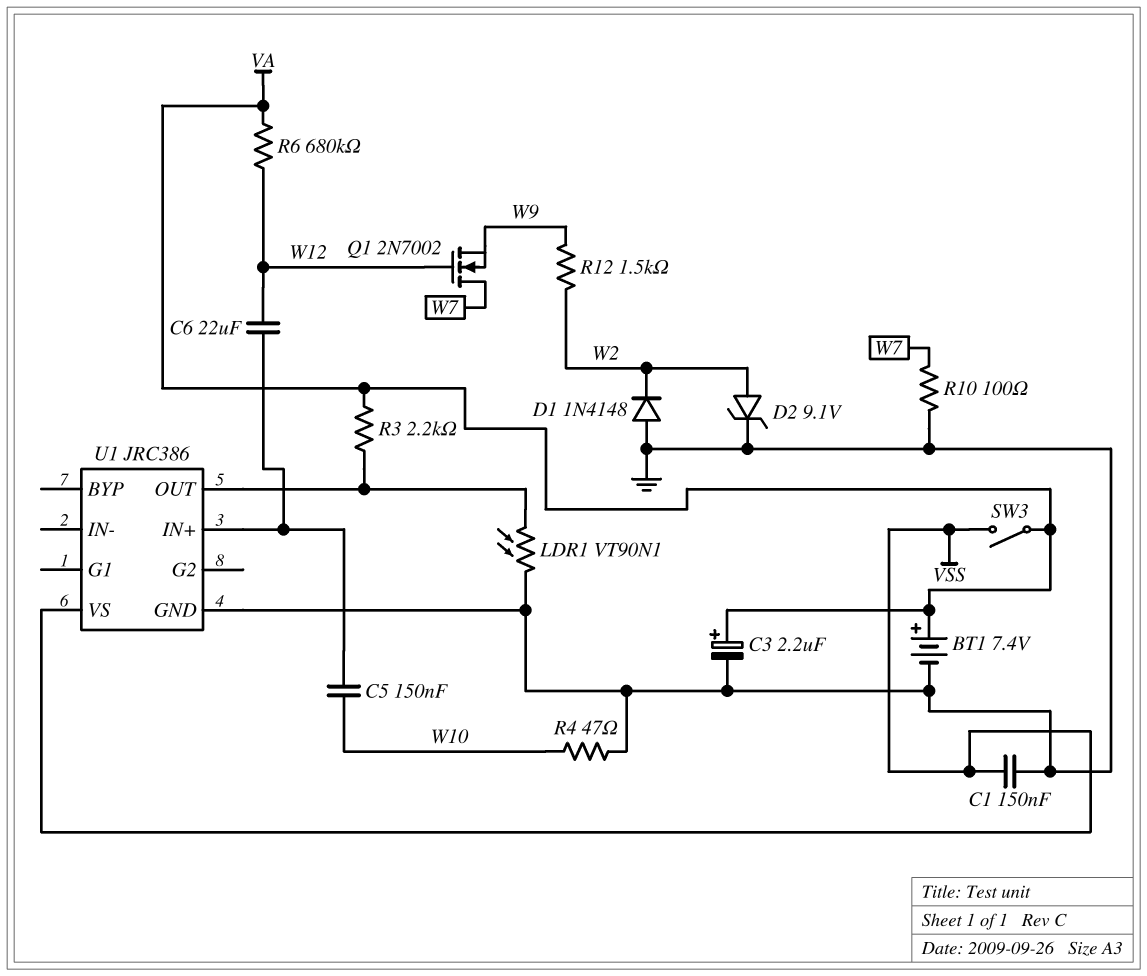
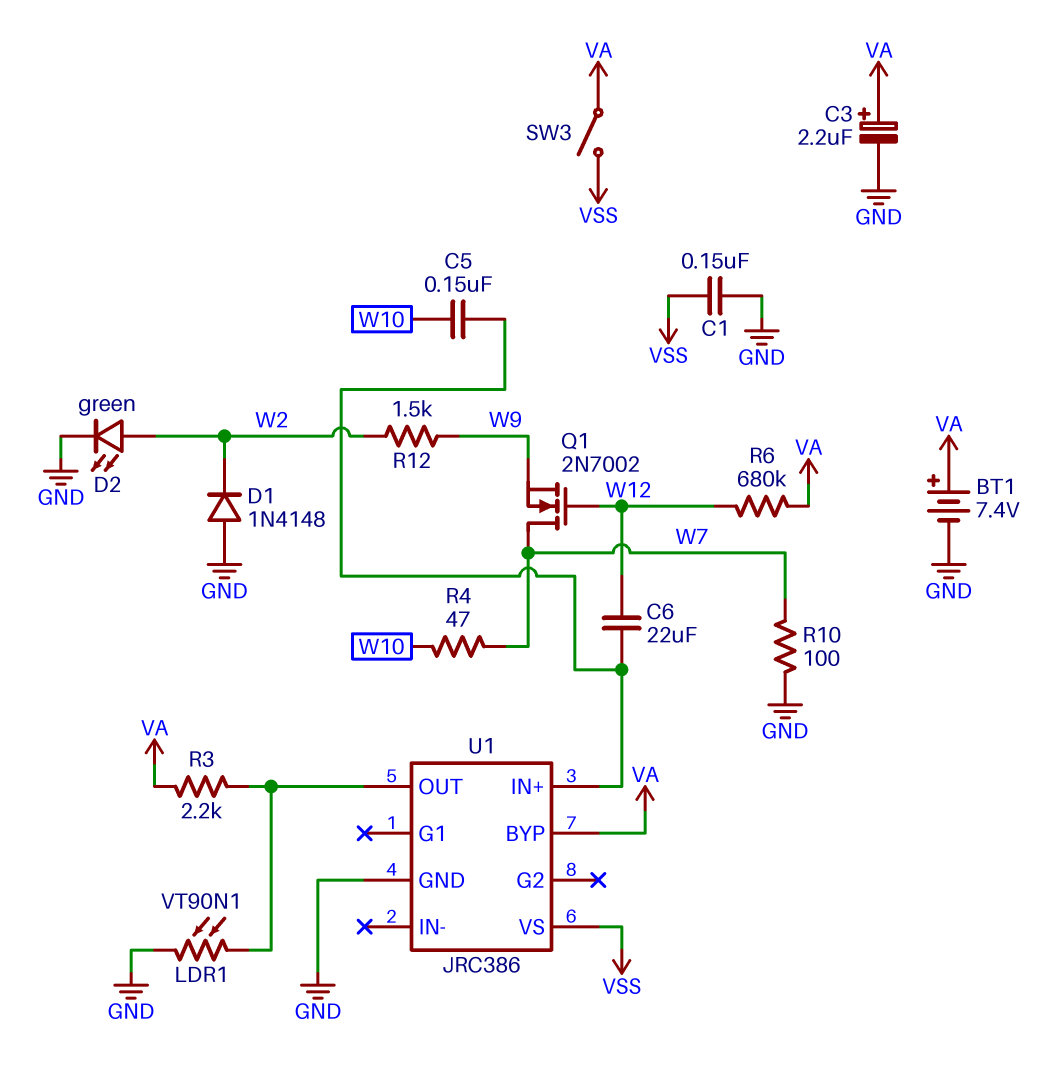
D2: zener 9.1V (A W2, K GND) -> LED green (A W2, K GND)
R4: 47 (GND, W10) -> 47 (W7, W10)
U1 pin BYP: none -> VA

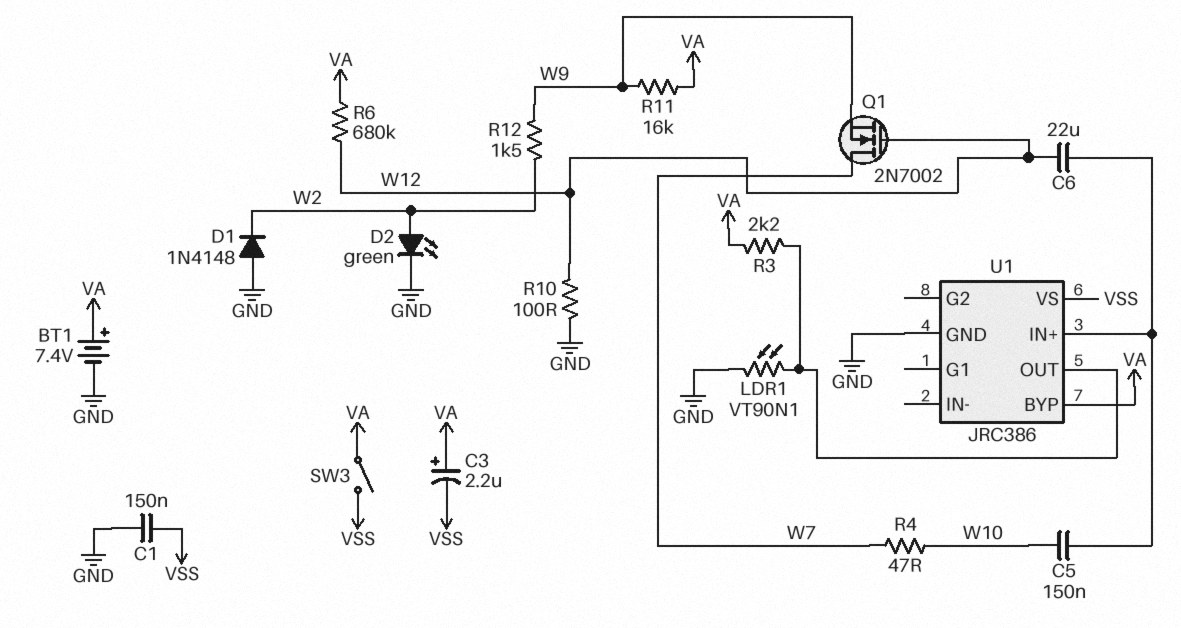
C3: 2.2uF (plus VA, minus GND) -> 2.2uF (plus VA, minus VSS)
R10: 100 (GND, W7) -> 100 (GND, W12)
R11: none -> 16k (VA, W9)

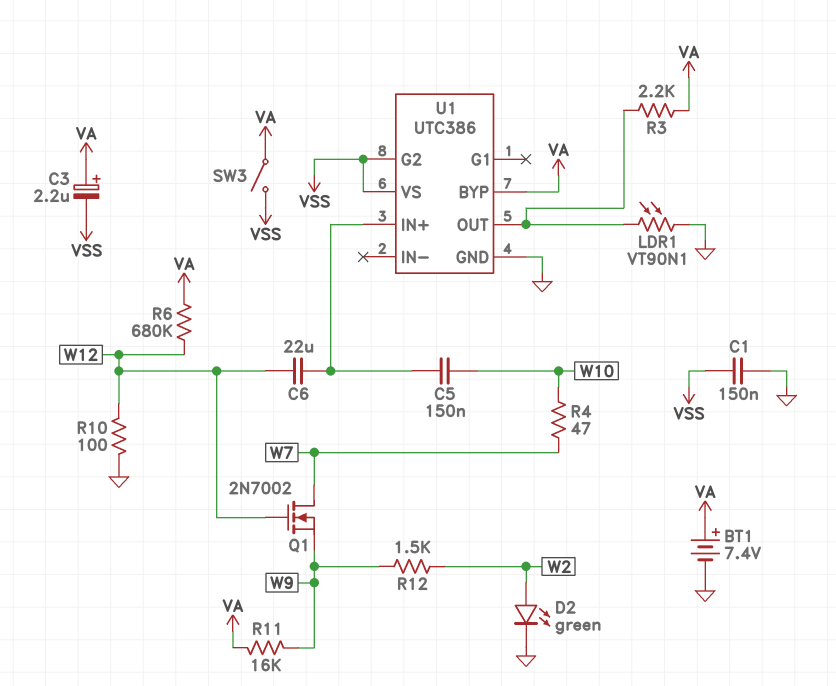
D1: diode 1N4148 (A GND, K W2) -> none
U1: JRC386 -> UTC386
U1 pin G2: none -> VSS

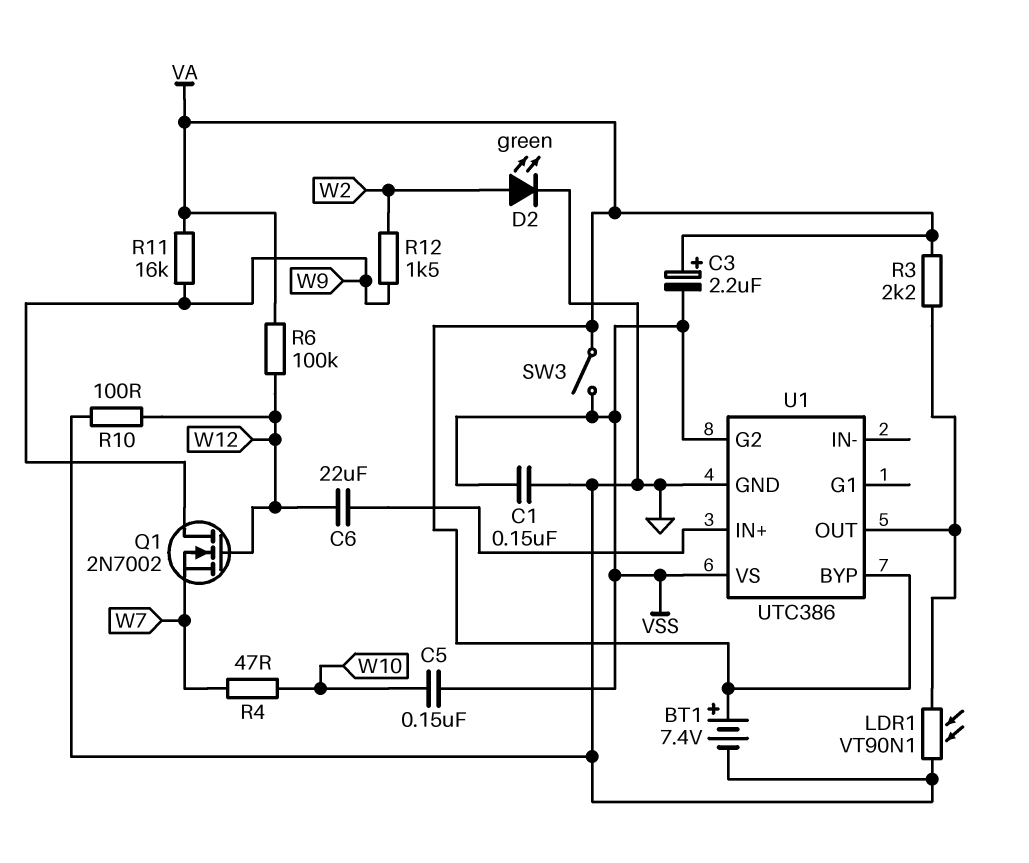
C5: 150nF (U1/IN+, W10) -> 150nF (VSS, W10)
Q1: NMOS 2N7002 (G W12, D W7, S W9) -> NMOS 2N7002 (G W12, D W9, S W7)
R6: 680k (VA, W12) -> 100k (VA, W12)

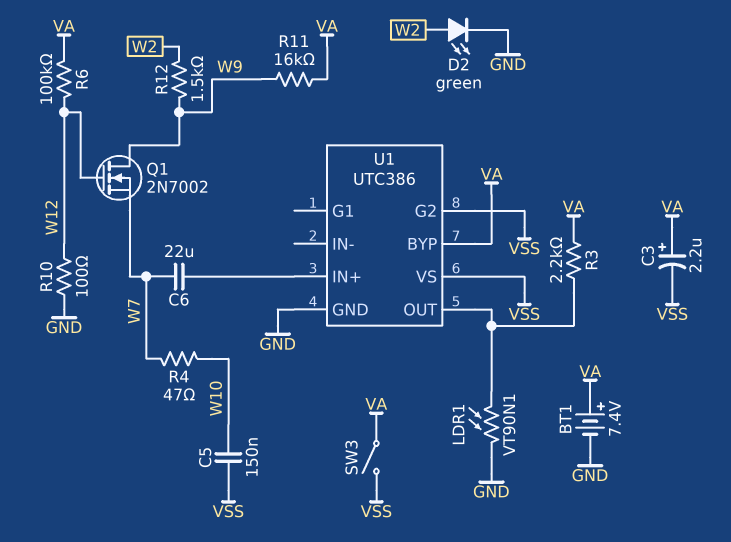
C1: 150nF (GND, VSS) -> none
C6: 22uF (U1/IN+, W12) -> 22uF (U1/IN+, W7)

